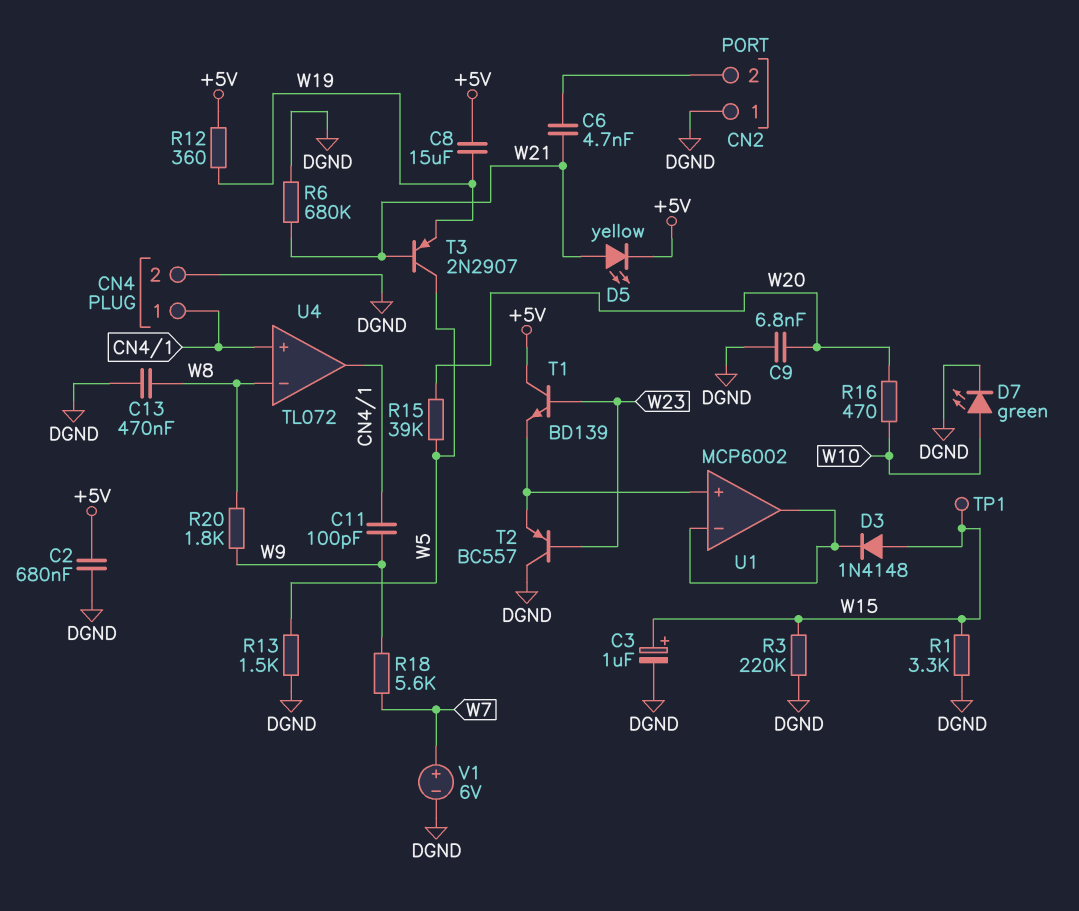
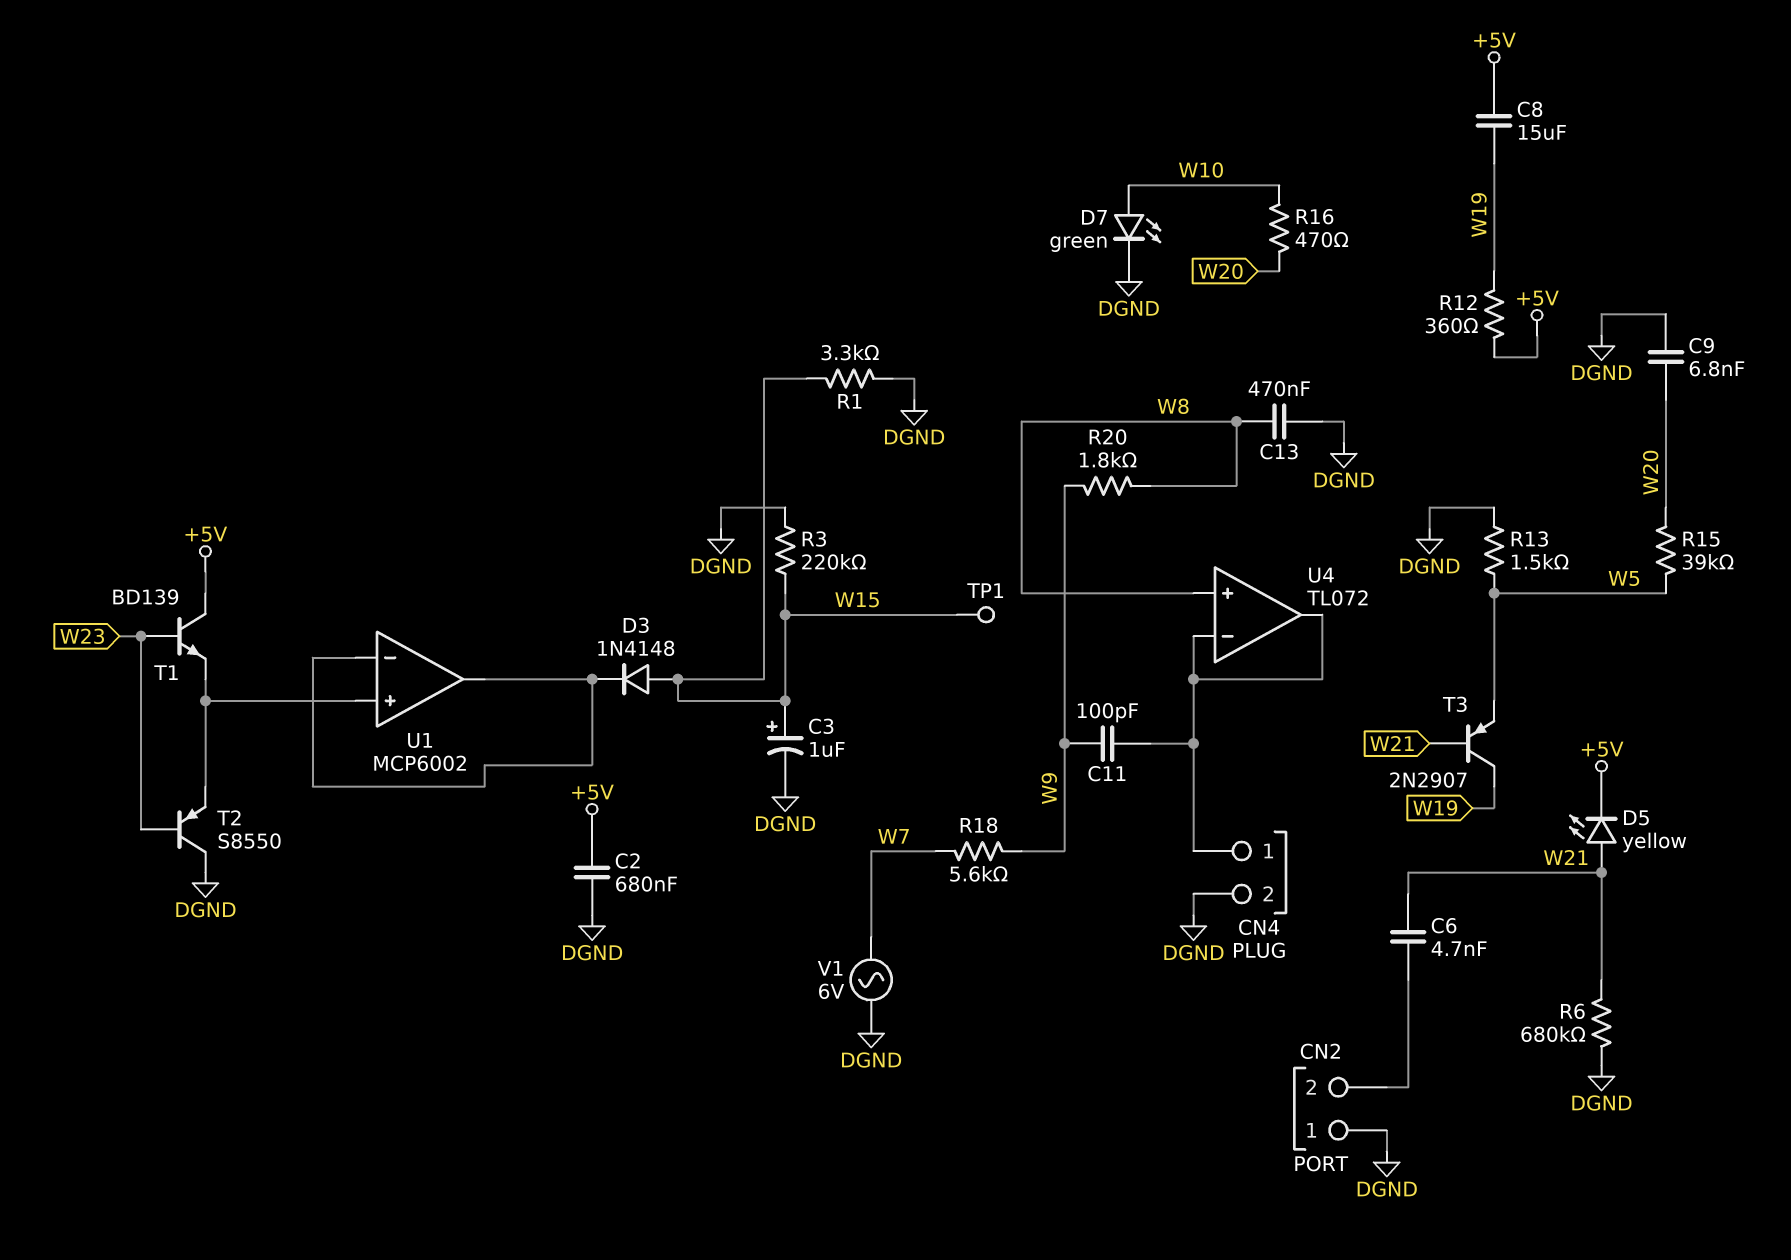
T2: PNP BC557 (B W23, C DGND, E U1/in+) -> PNP S8550 (B W23, C DGND, E U1/in+)
T3: PNP 2N2907 (B W21, C W5, E W19) -> PNP 2N2907 (B W21, C W19, E W5)
U4 pin in+: CN4/1 -> W8
U4 pin in-: W8 -> CN4/1
V1: 6V (plus W7, minus DGND) -> AC 6V (DGND, W7)

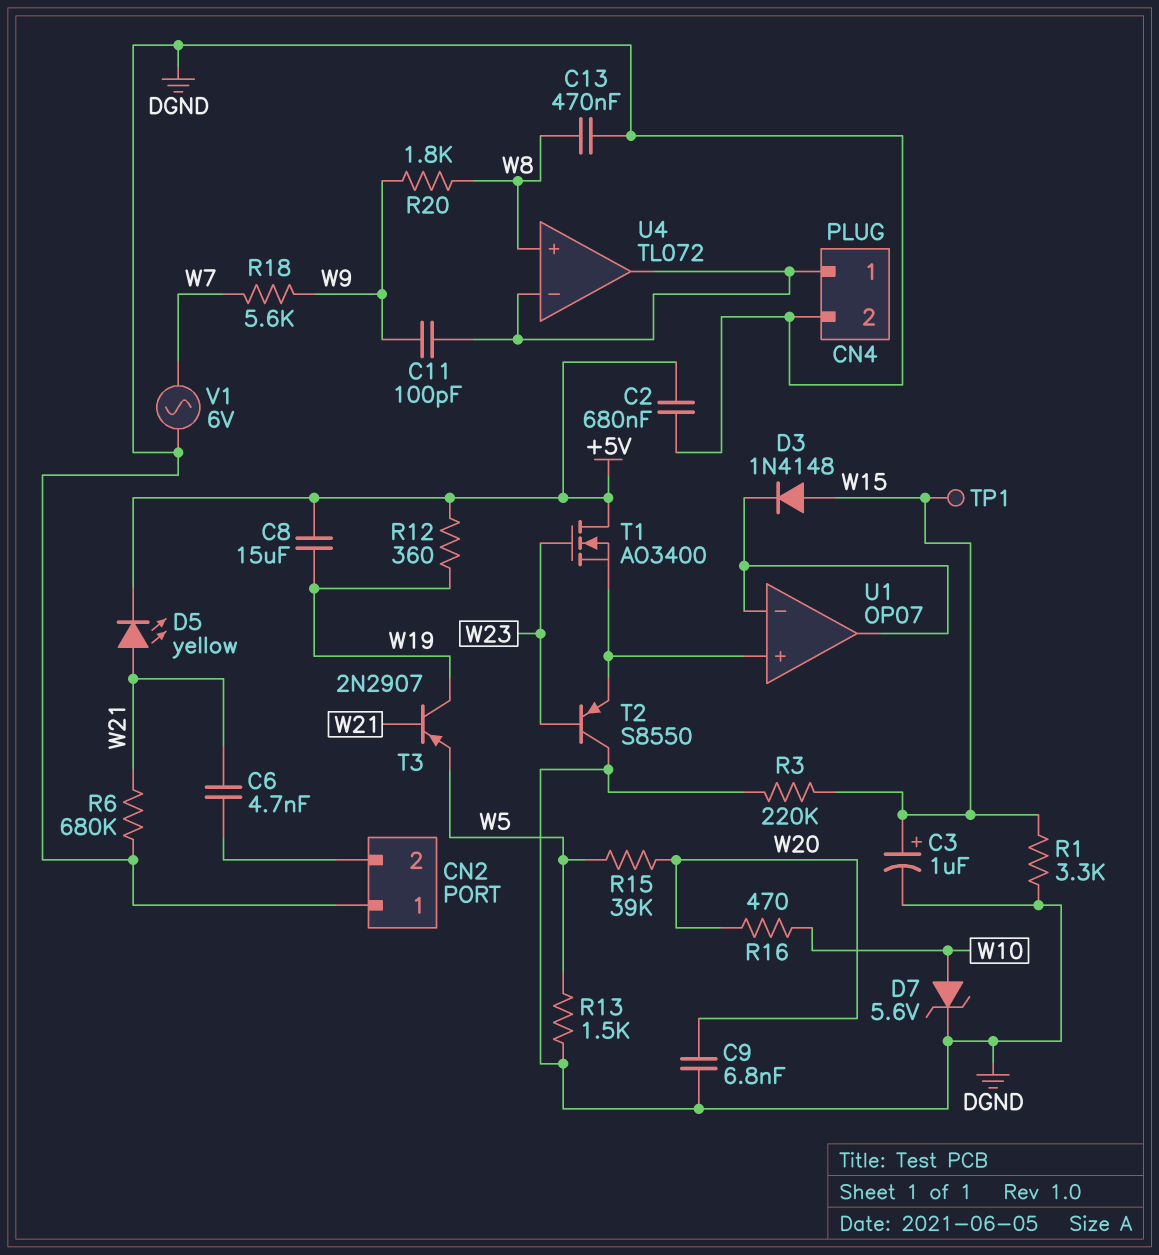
D7: LED green (A W10, K DGND) -> zener 5.6V (A W10, K DGND)
T1: NPN BD139 (B W23, C +5V, E U1/in+) -> NMOS AO3400 (G W23, D +5V, S U1/in+)
U1: MCP6002 -> OP07

